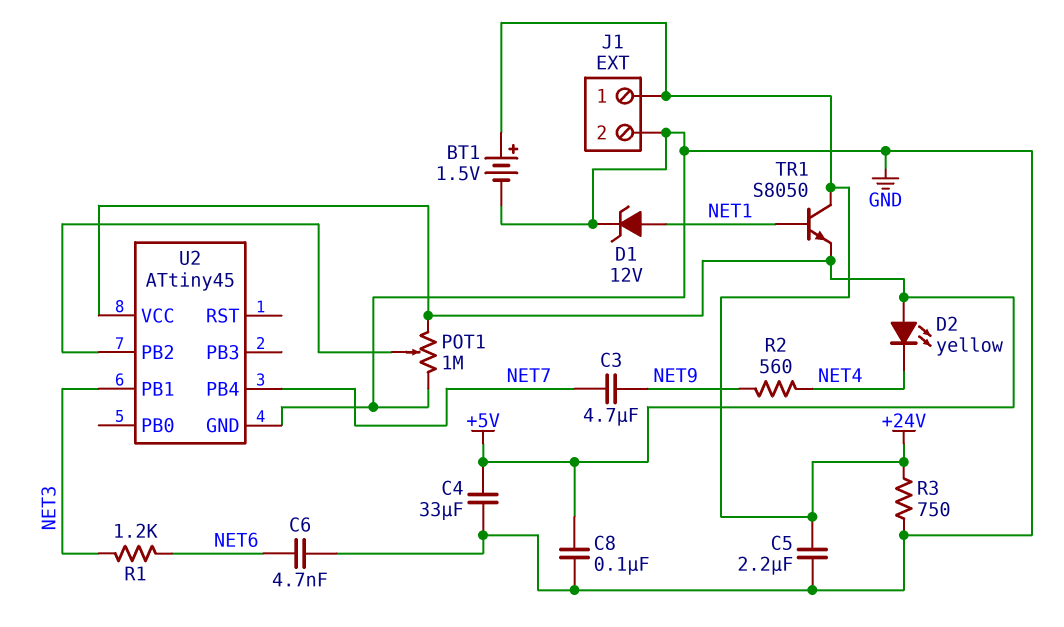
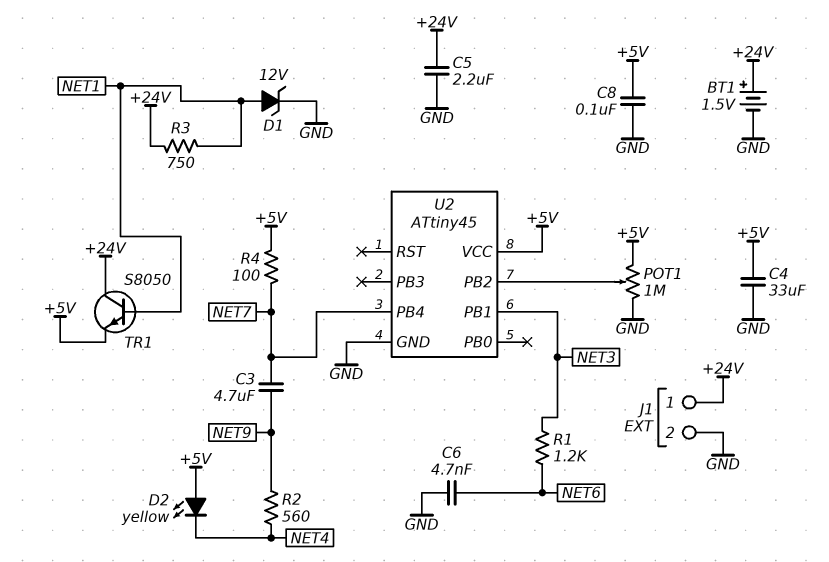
R3: 750 (+24V, GND) -> 750 (+24V, NET1)
R4: none -> 100 (+5V, NET7)

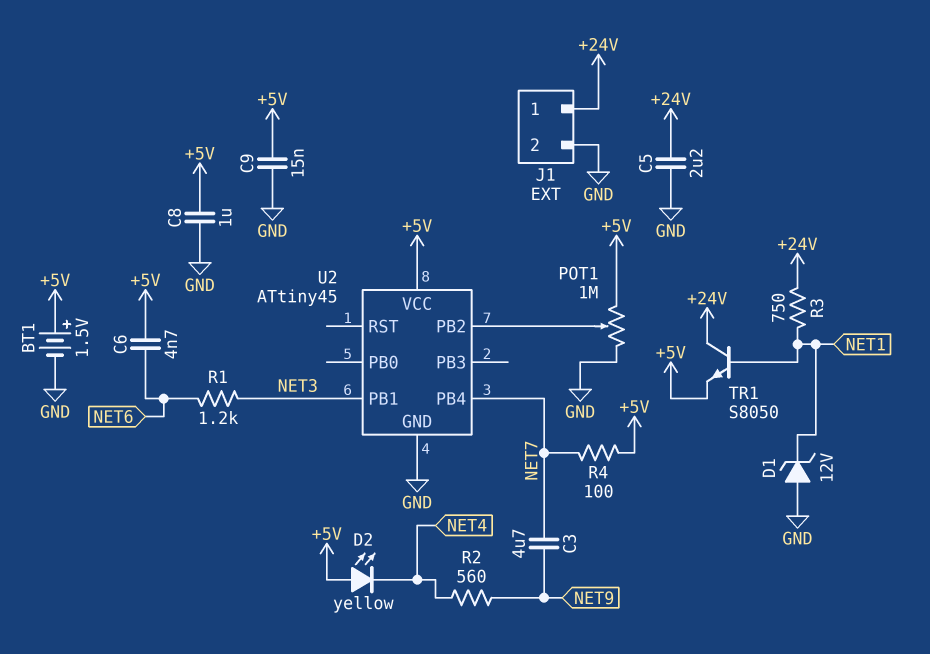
BT1: 1.5V (plus +24V, minus GND) -> 1.5V (plus +5V, minus GND)
C4: 33uF (+5V, GND) -> none
C6: 4.7nF (GND, NET6) -> 4.7nF (+5V, NET6)
C8: 100nF (+5V, GND) -> 1uF (+5V, GND)
C9: none -> 15nF (+5V, GND)
D1: zener 12V (A NET1, K GND) -> zener 12V (A GND, K NET1)

